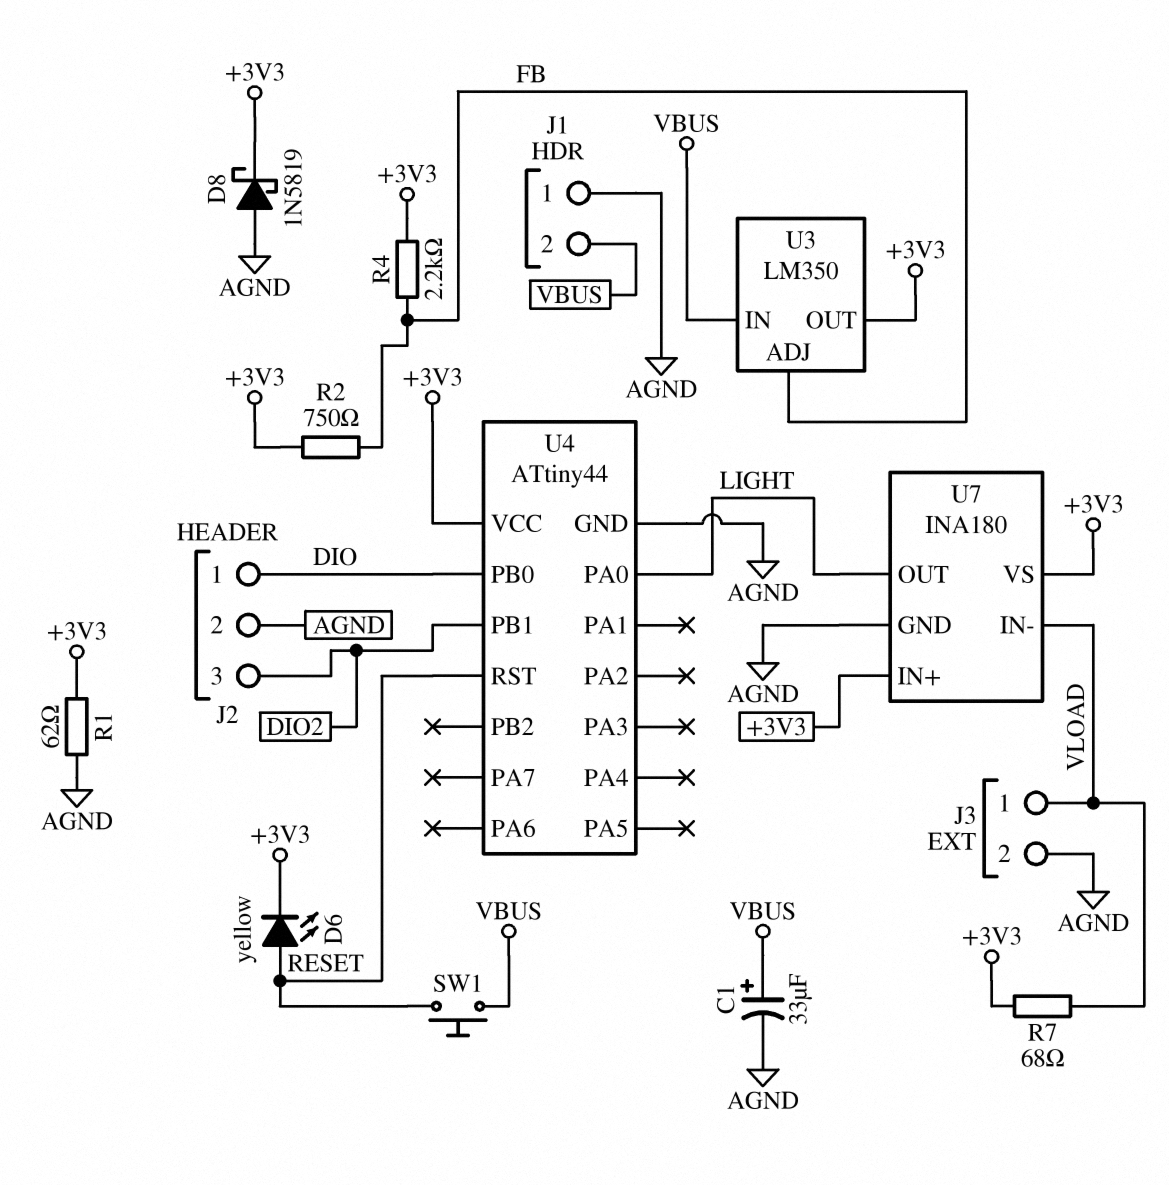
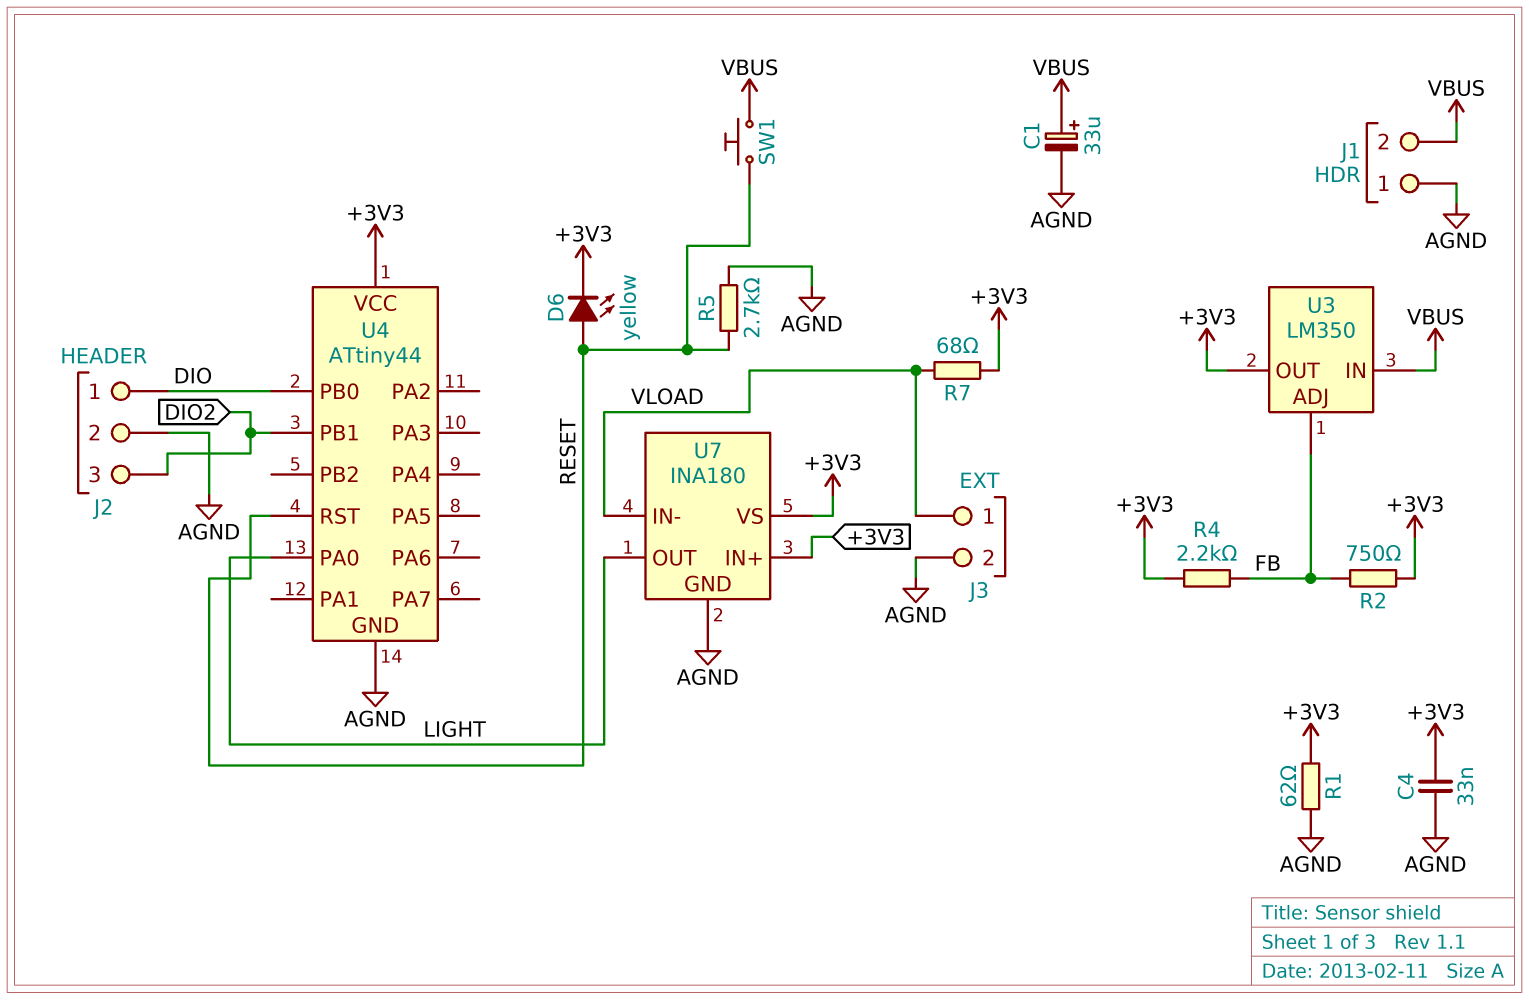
C4: none -> 33nF (+3V3, AGND)
D8: schottky 1N5819 (A AGND, K +3V3) -> none
R5: none -> 2.7k (AGND, RESET)

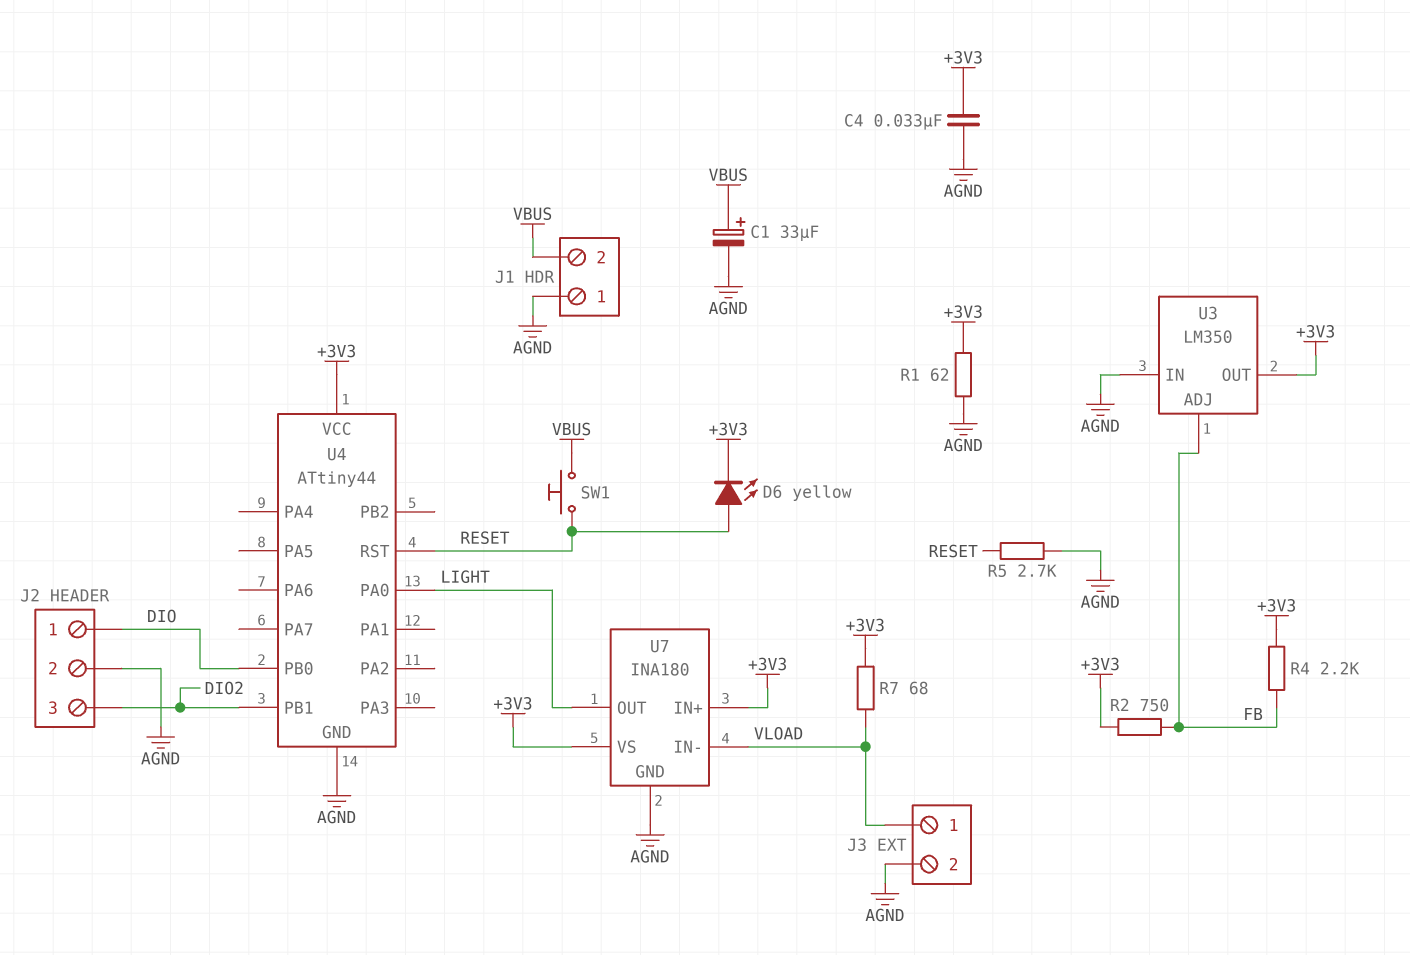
U3 pin IN: VBUS -> AGND

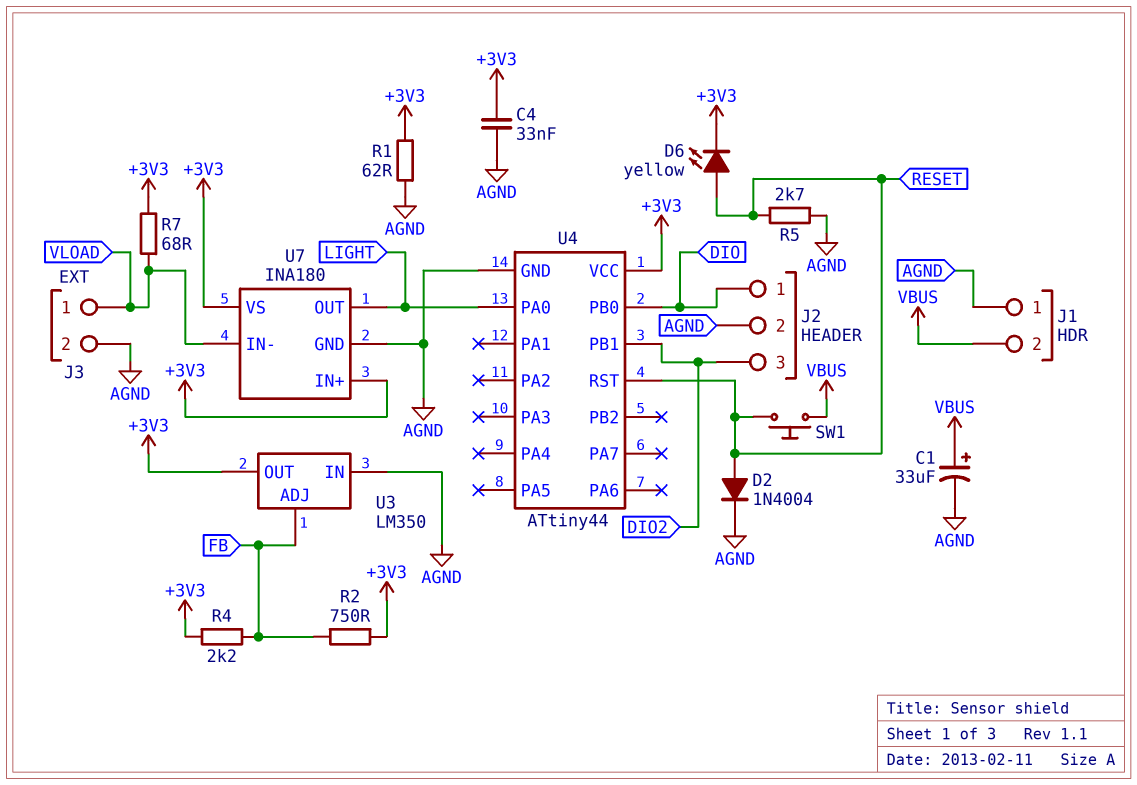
D2: none -> diode 1N4004 (A RESET, K AGND)

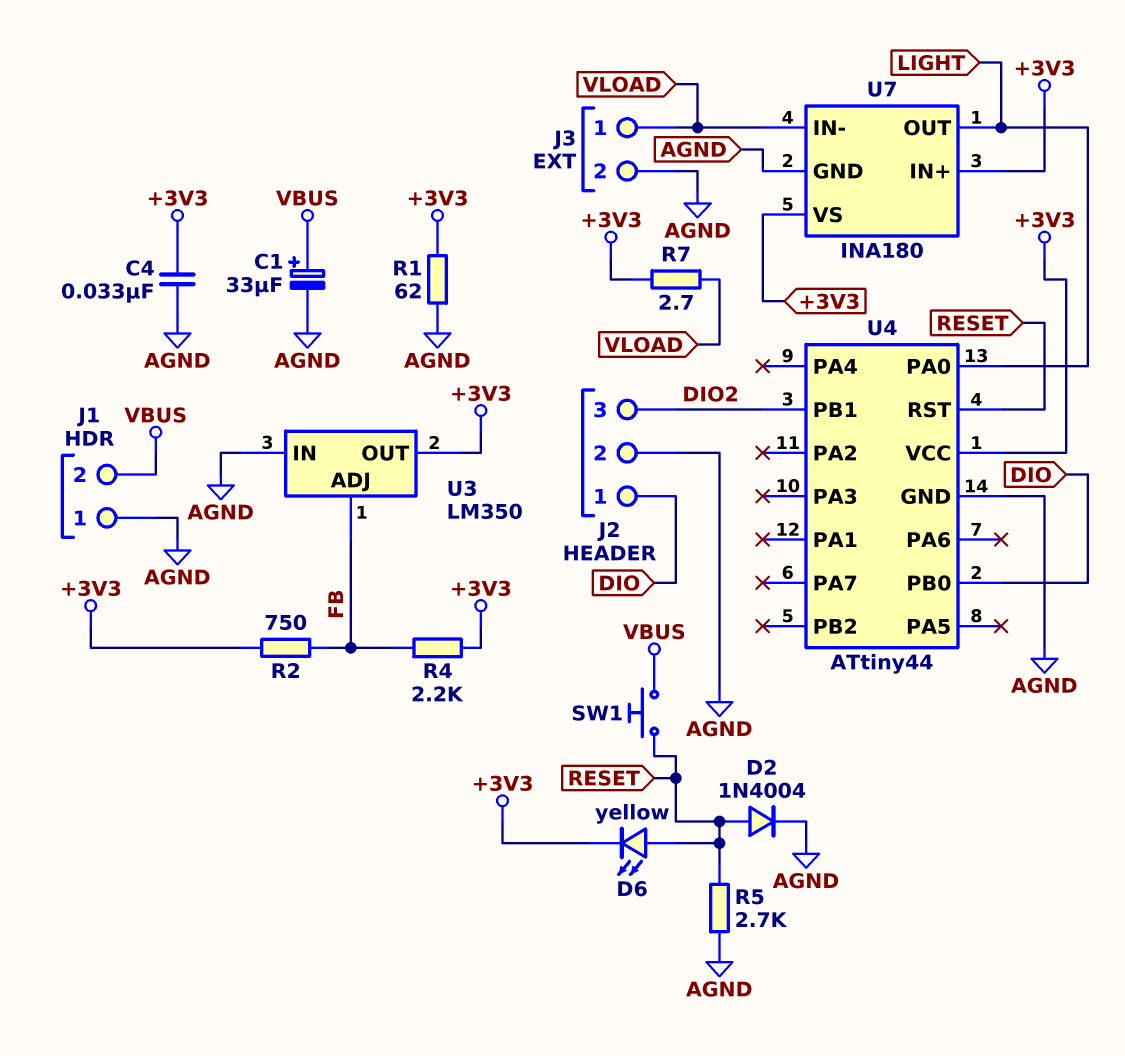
R7: 68 (+3V3, VLOAD) -> 2.7 (+3V3, VLOAD)

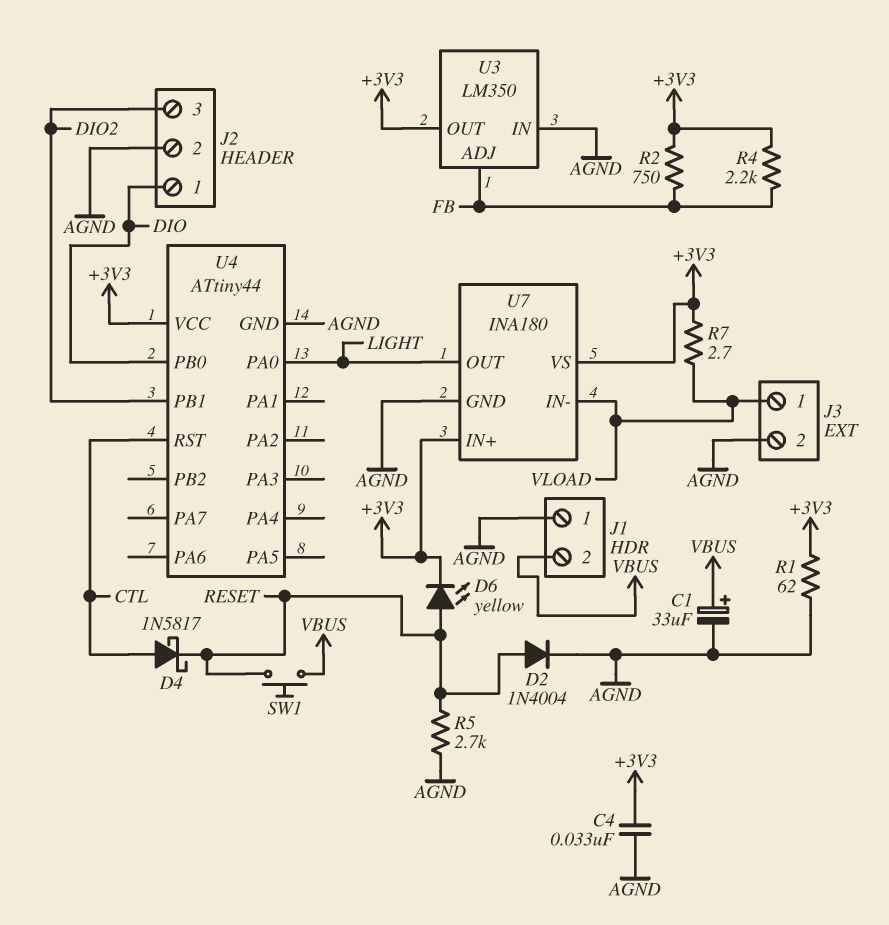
D4: none -> schottky 1N5817 (A CTL, K RESET)
U4 pin RST: RESET -> CTL

